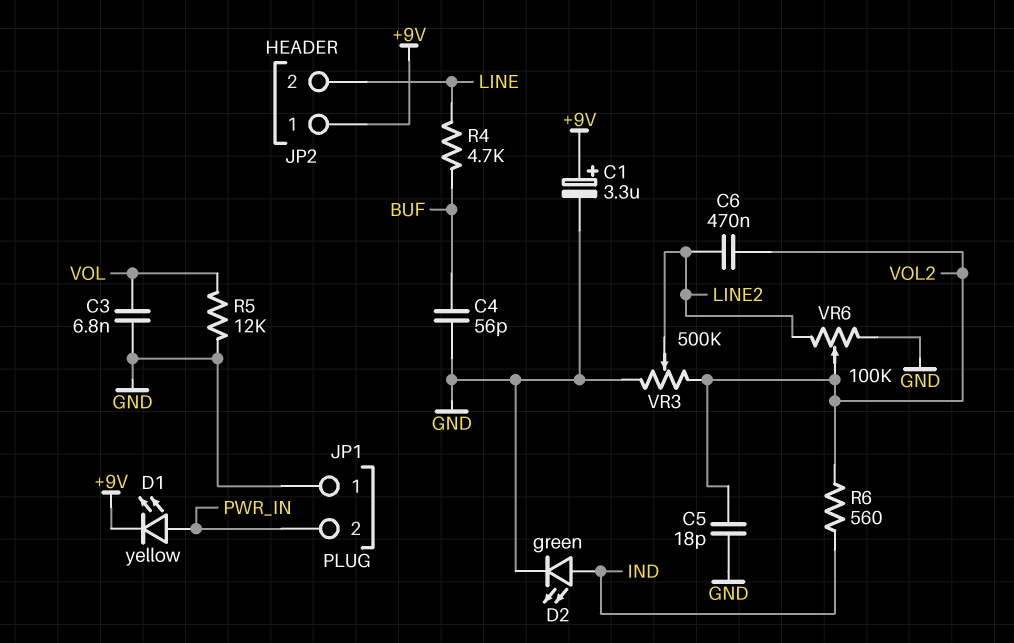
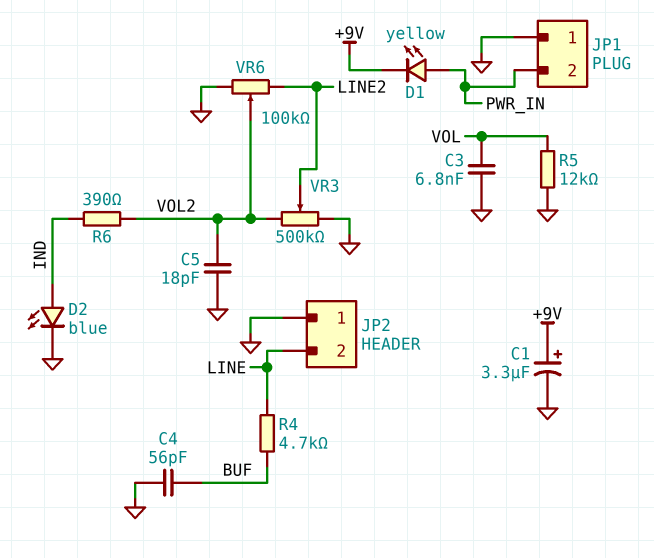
C6: 470nF (LINE2, VOL2) -> none
D2: LED green (A IND, K GND) -> LED blue (A IND, K GND)
JP2 pin 1: +9V -> GND
R6: 560 (IND, VOL2) -> 390 (IND, VOL2)

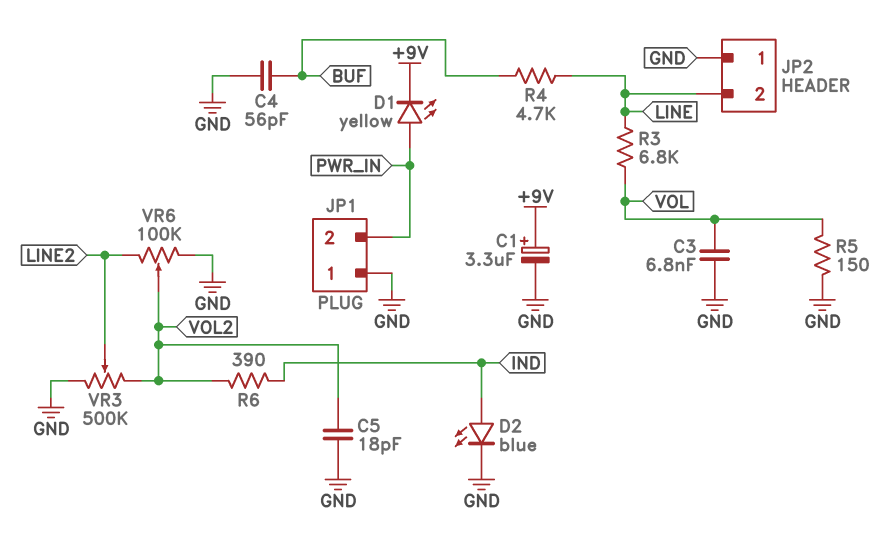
R3: none -> 6.8k (LINE, VOL)
R5: 12k (GND, VOL) -> 150 (GND, VOL)

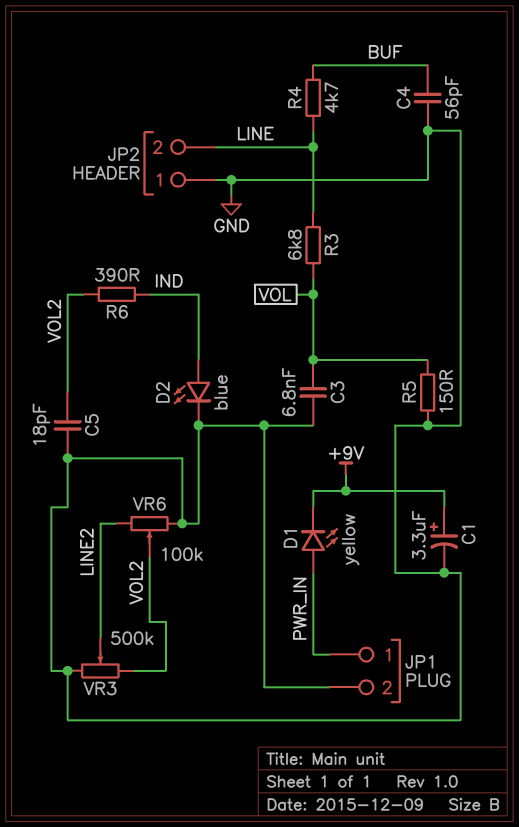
JP1 pin 1: GND -> PWR_IN
JP1 pin 2: PWR_IN -> GND

